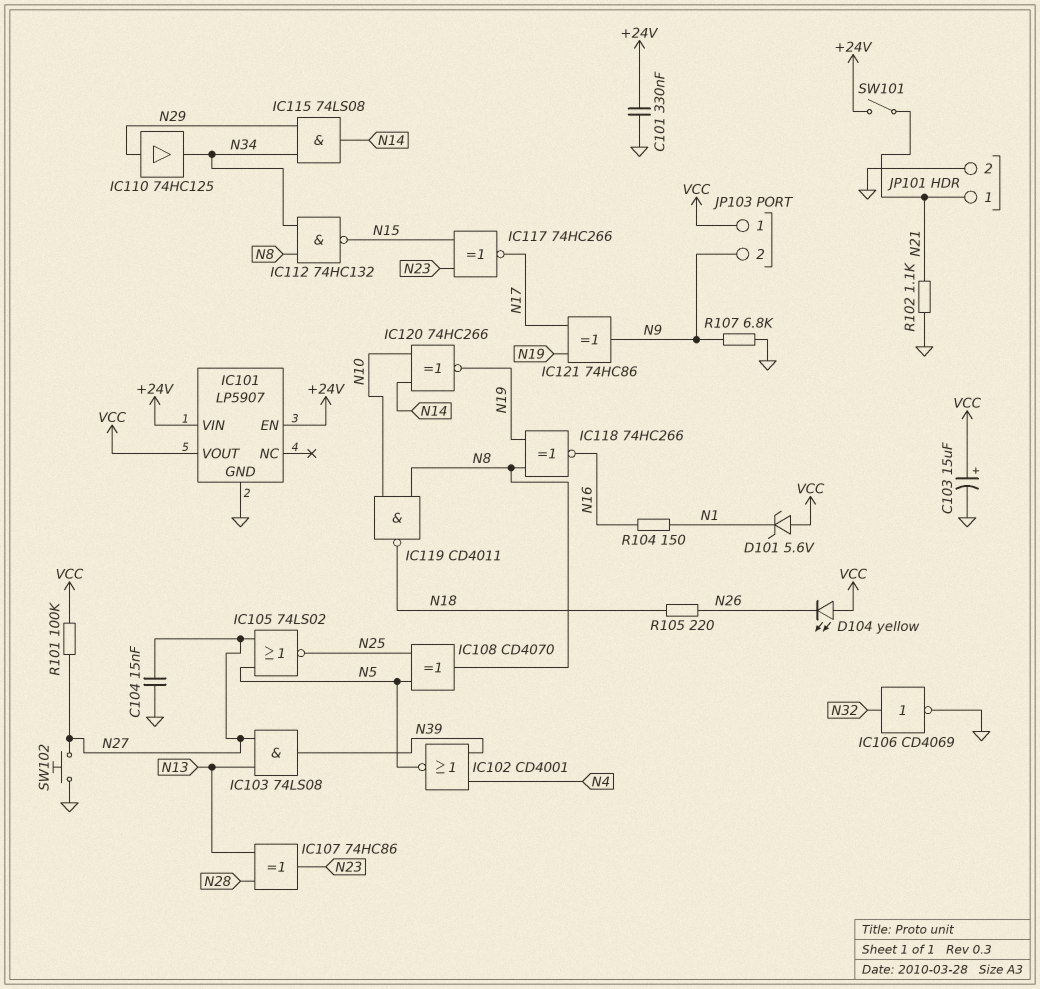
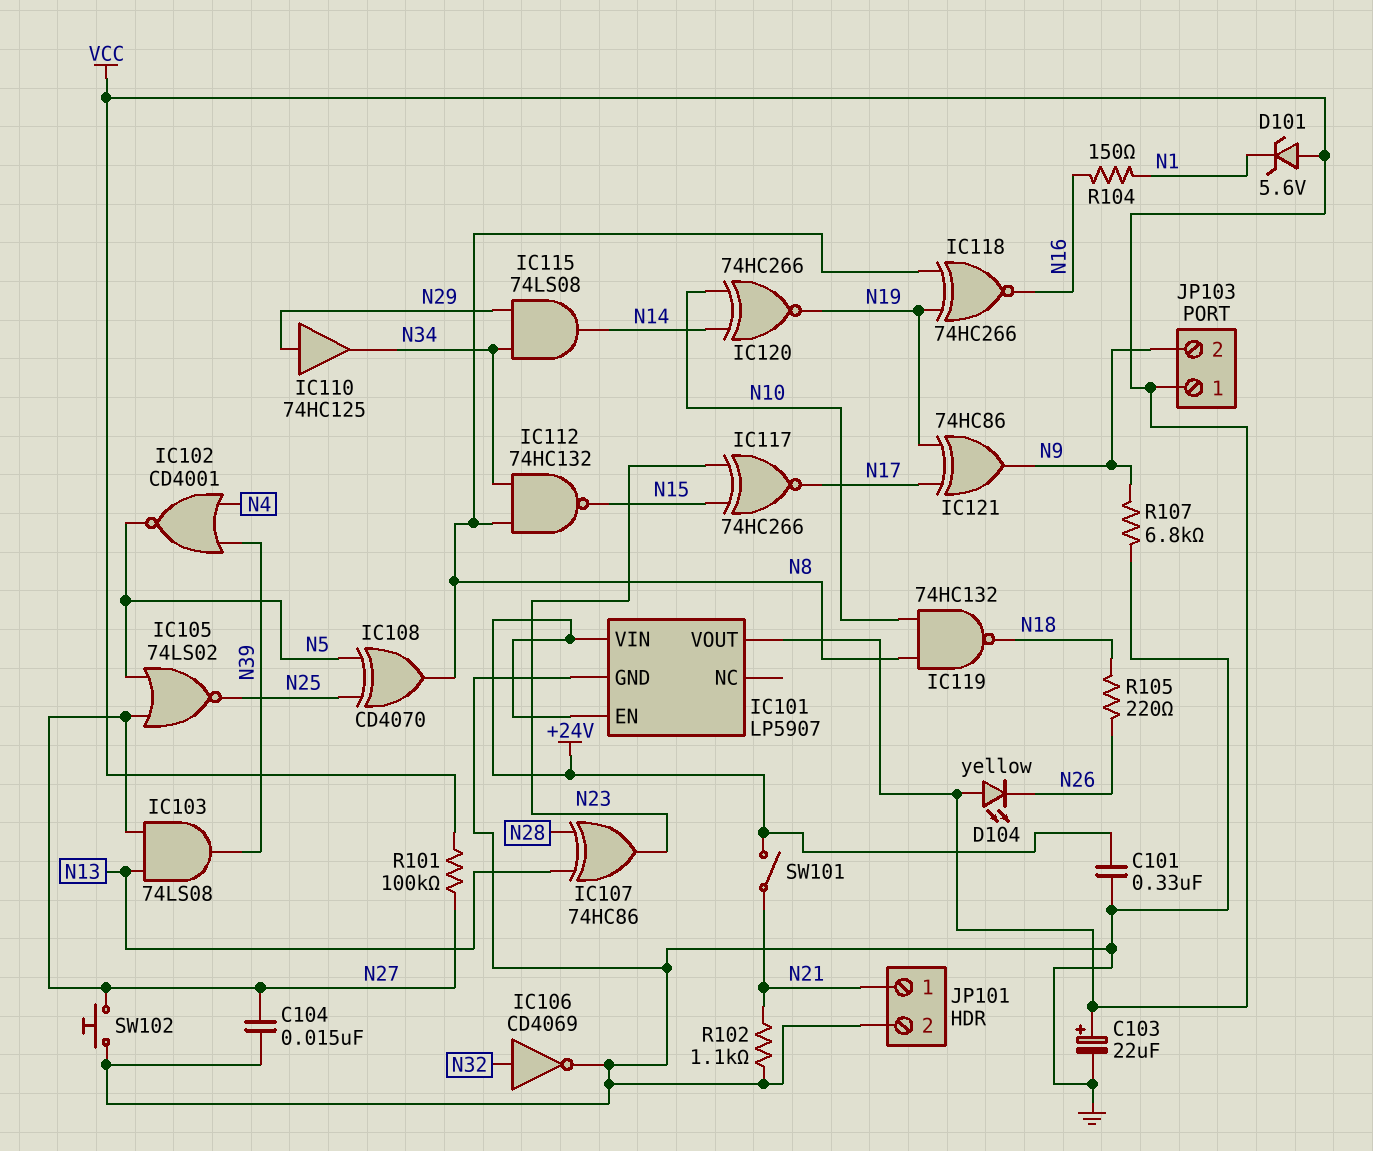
C103: 15uF (plus VCC, minus GND) -> 22uF (plus VCC, minus GND)
IC119: NAND CD4011 (in N8, in N10, out N18) -> NAND 74HC132 (in N8, in N10, out N18)

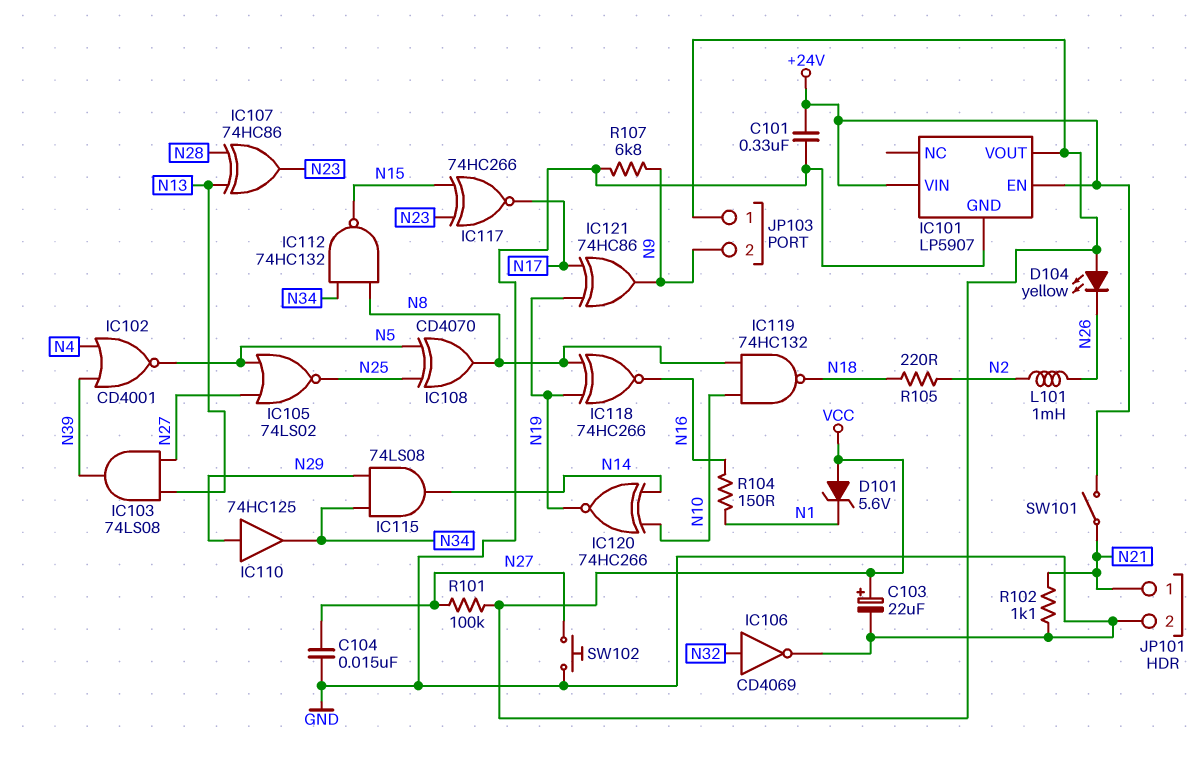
L101: none -> 1mH (N2, N26)
R105: 220 (N18, N26) -> 220 (N2, N18)

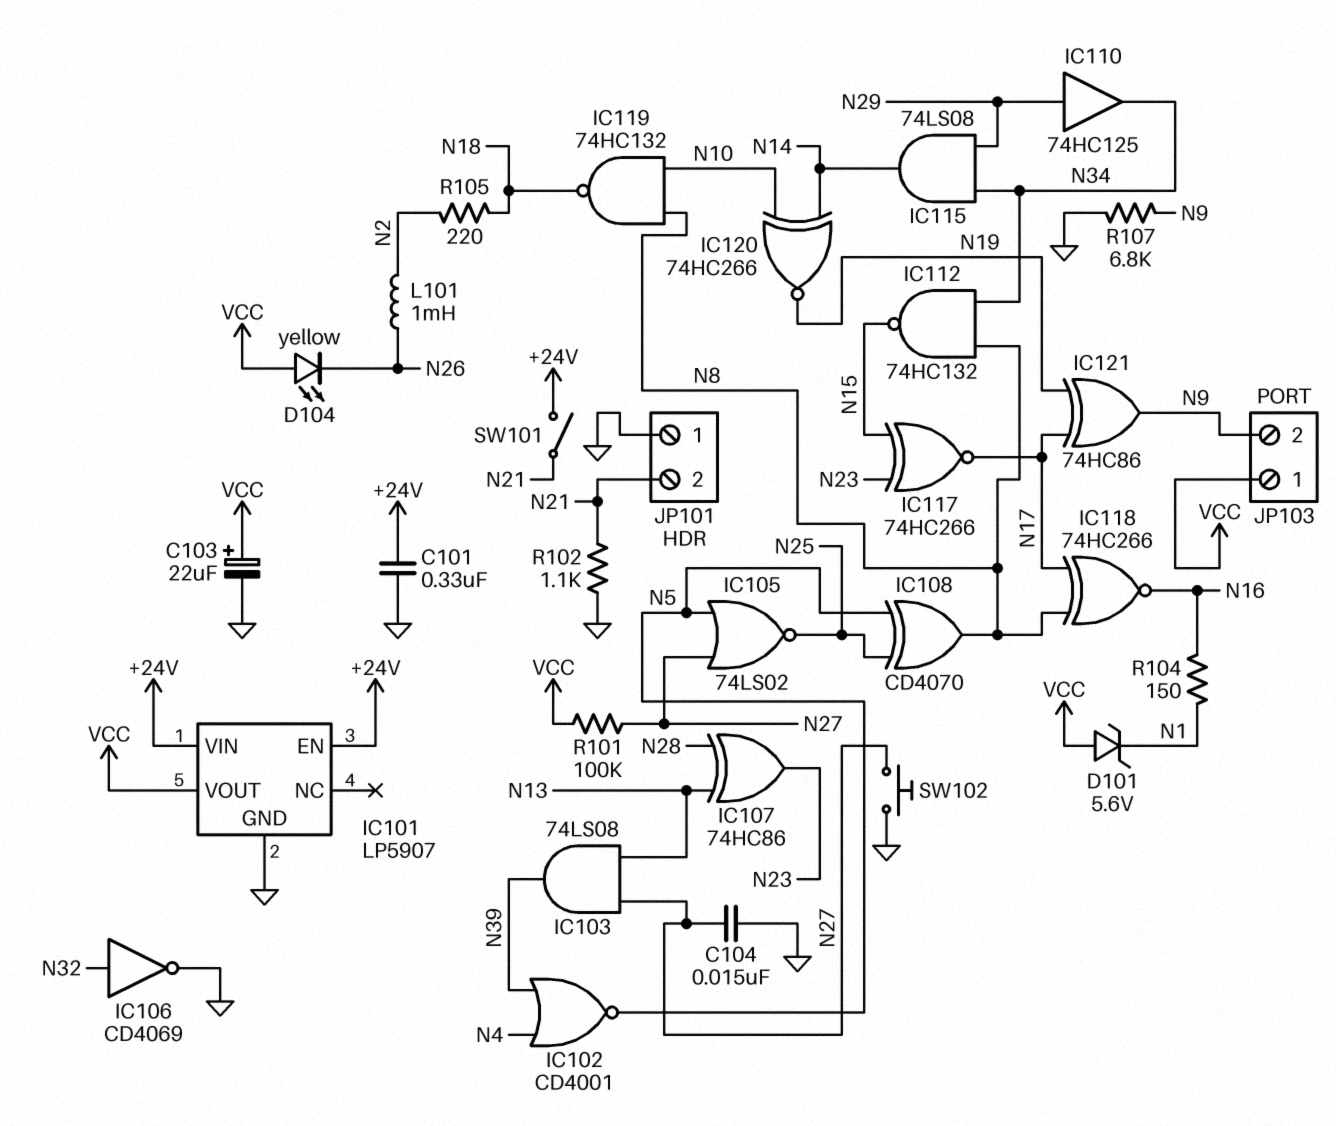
IC118: XNOR 74HC266 (in N8, in N19, out N16) -> XNOR 74HC266 (in N8, in N17, out N16)
JP101 pin 1: N21 -> GND
JP101 pin 2: GND -> N21

